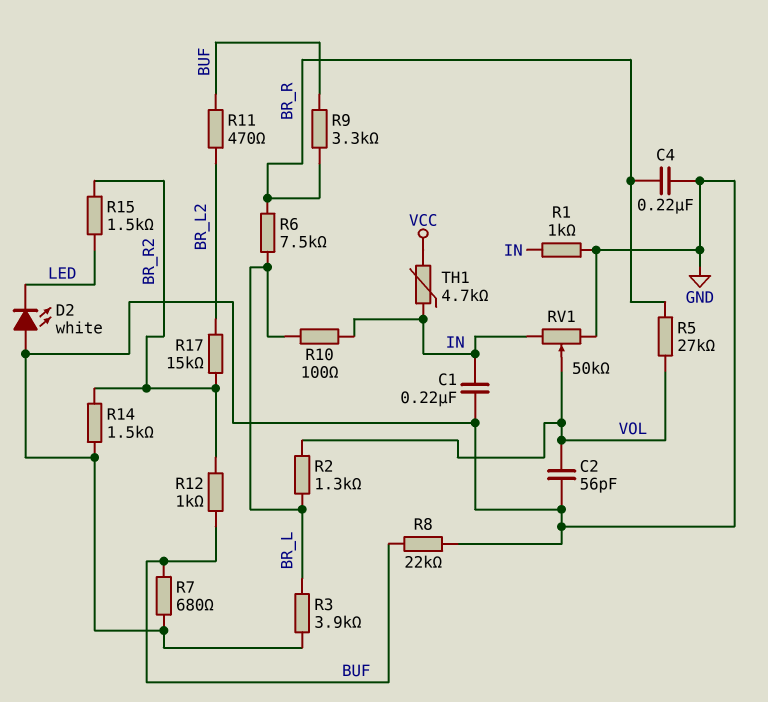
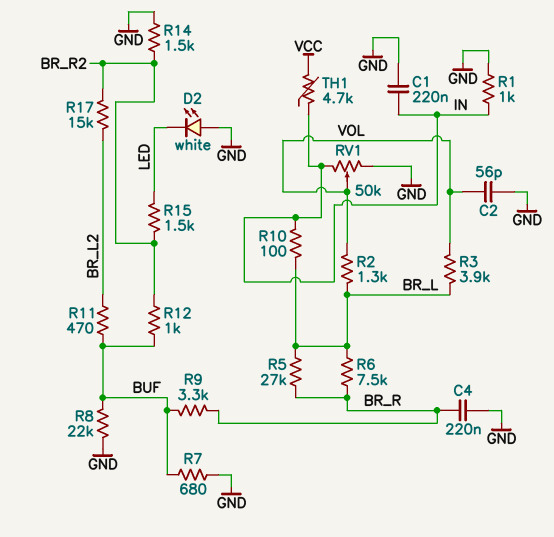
R3: 3.9k (BR_L, GND) -> 3.9k (BR_L, VOL)
R5: 27k (BR_R, VOL) -> 27k (BR_L, BR_R)

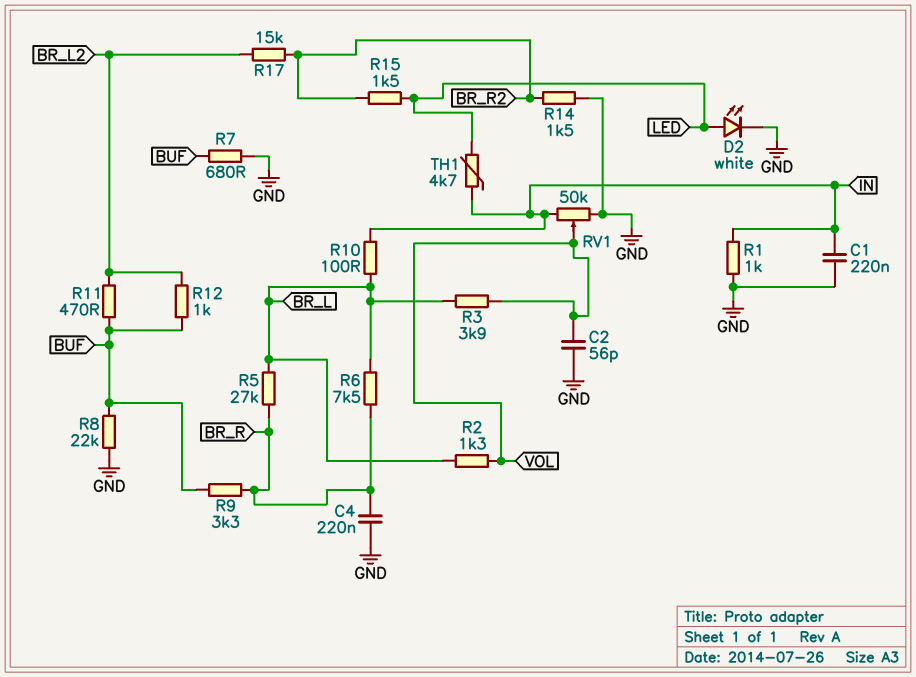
D2: LED white (A GND, K LED) -> LED white (A LED, K GND)
R12: 1k (BR_R2, BUF) -> 1k (BR_L2, BUF)
TH1: 4.7k (IN, VCC) -> 4.7k (IN, LED)

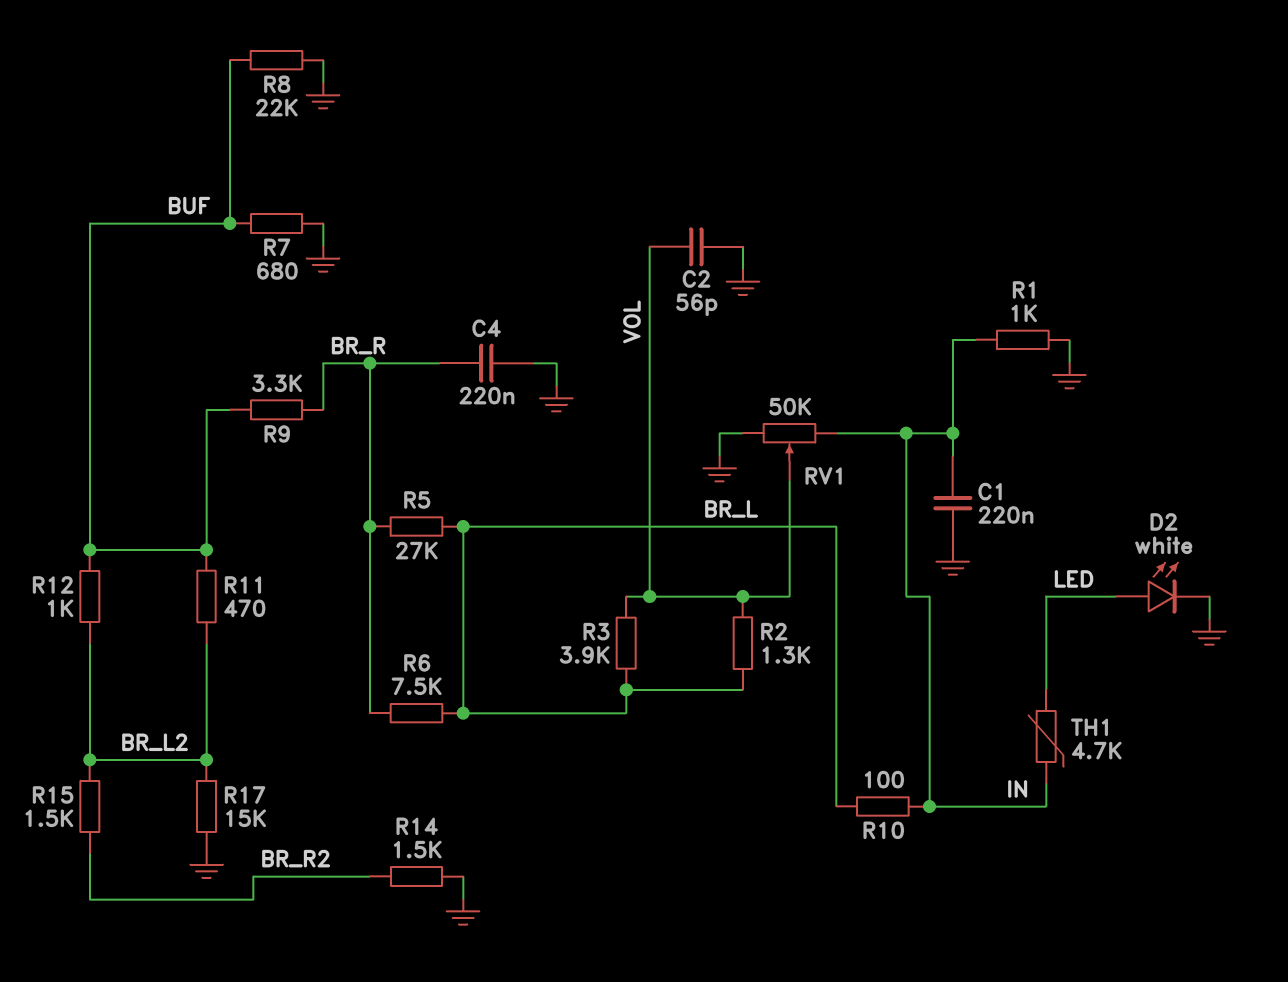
R15: 1.5k (BR_R2, LED) -> 1.5k (BR_L2, BR_R2)
R17: 15k (BR_L2, BR_R2) -> 15k (BR_L2, GND)

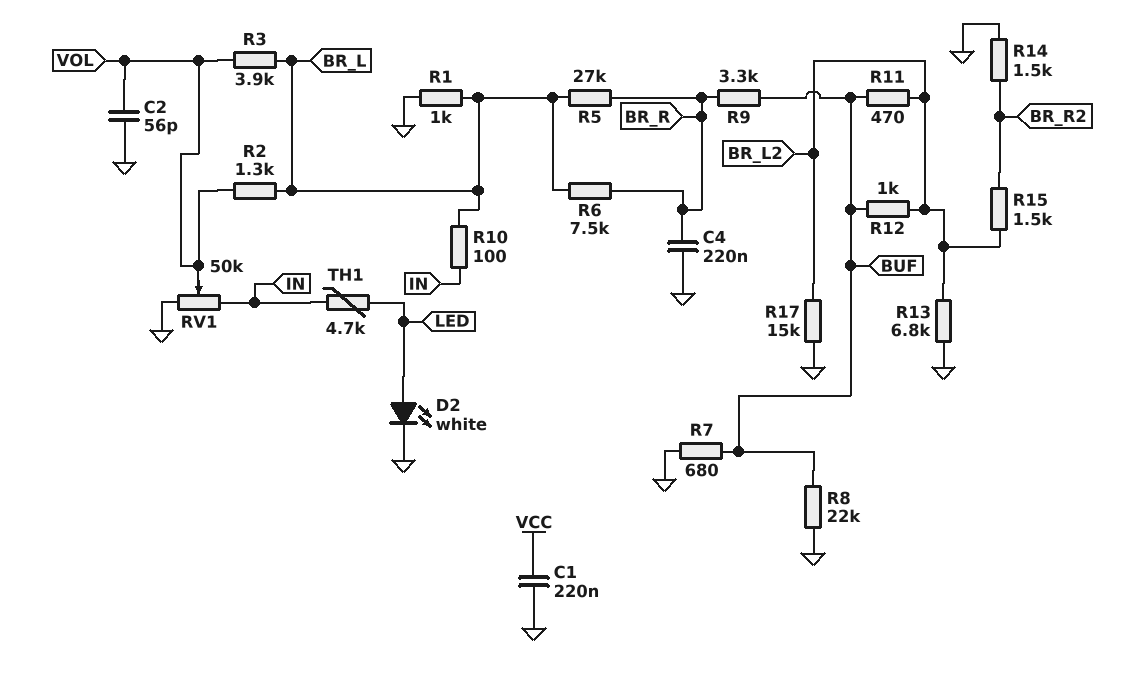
C1: 220nF (GND, IN) -> 220nF (GND, VCC)
R1: 1k (GND, IN) -> 1k (BR_L, GND)
R13: none -> 6.8k (BR_L2, GND)

